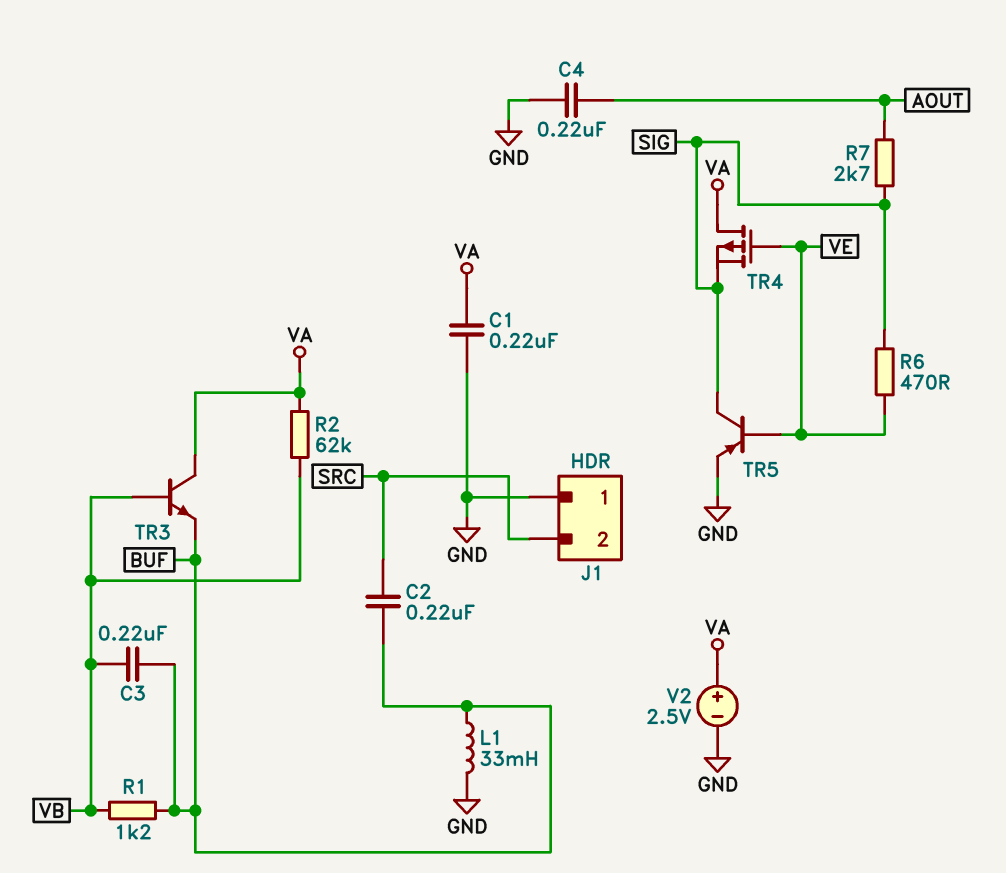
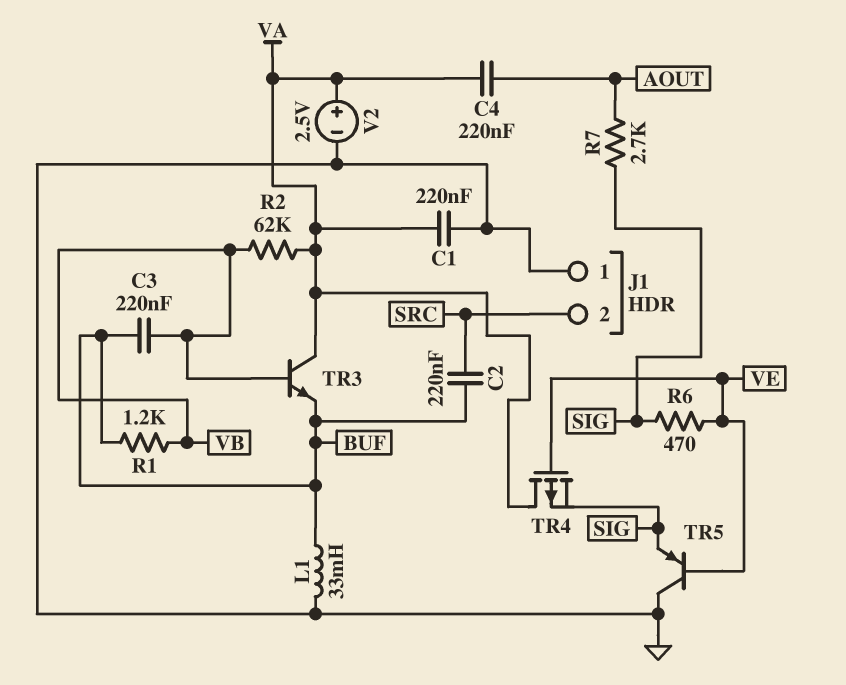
C4: 220nF (AOUT, GND) -> 220nF (AOUT, VA)
TR5: PNP (B VE, C SIG, E GND) -> PNP (B VE, C GND, E SIG)

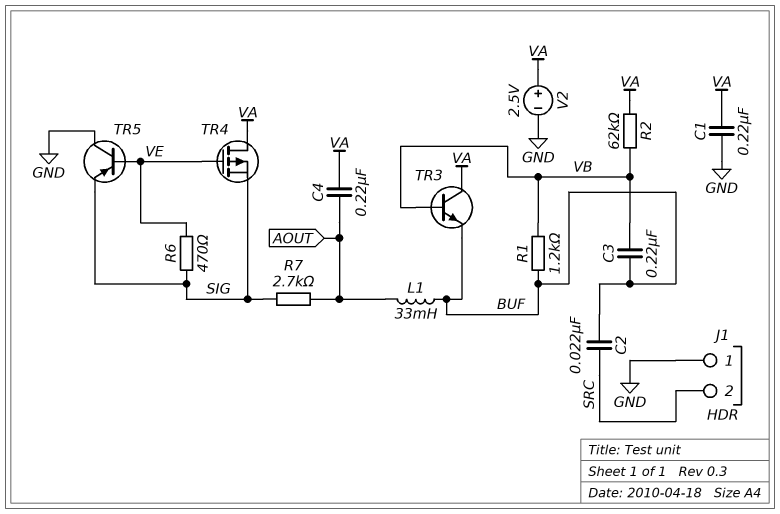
C2: 220nF (BUF, SRC) -> 22nF (BUF, SRC)
L1: 33mH (BUF, GND) -> 33mH (AOUT, BUF)

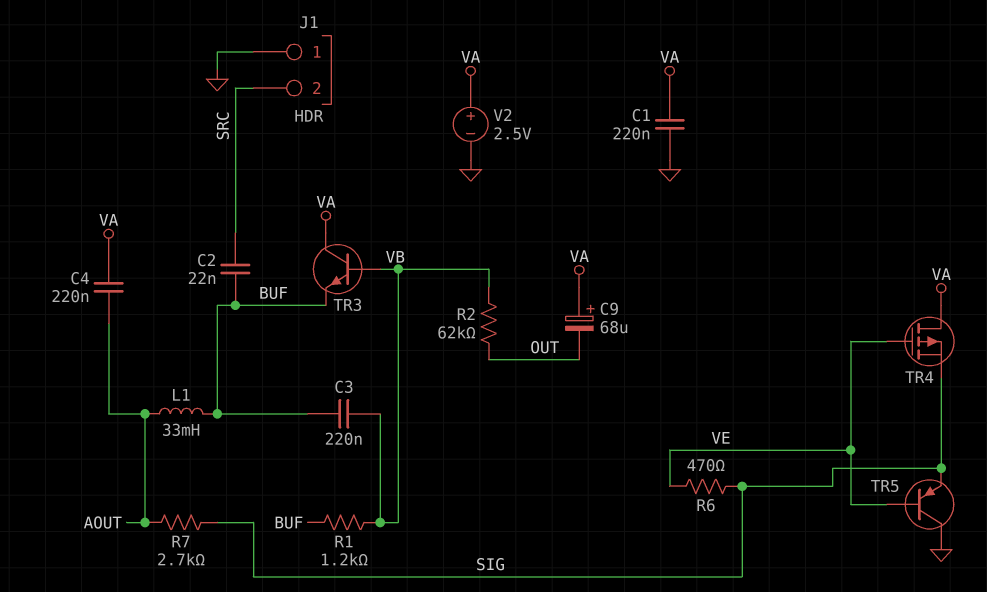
C9: none -> 68uF (plus VA, minus OUT)
R2: 62k (VA, VB) -> 62k (OUT, VB)

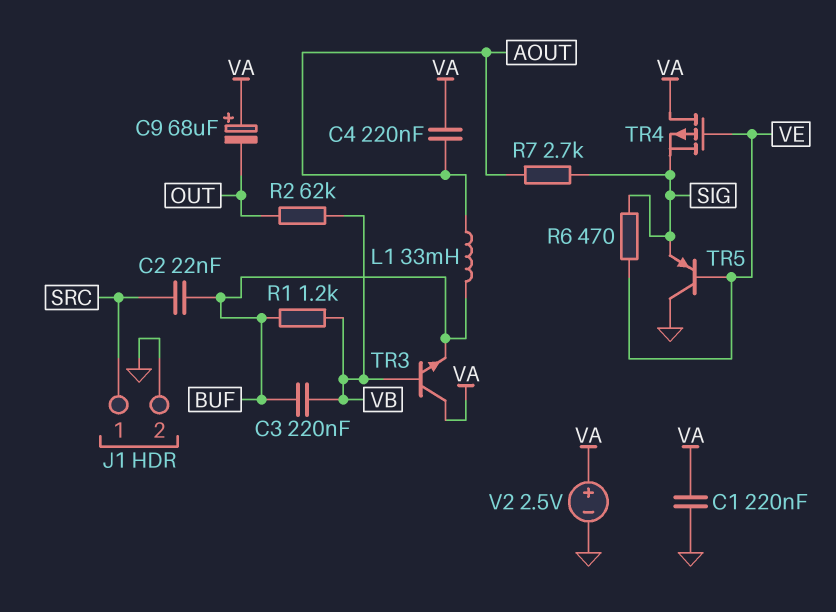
J1 pin 1: GND -> SRC
J1 pin 2: SRC -> GND

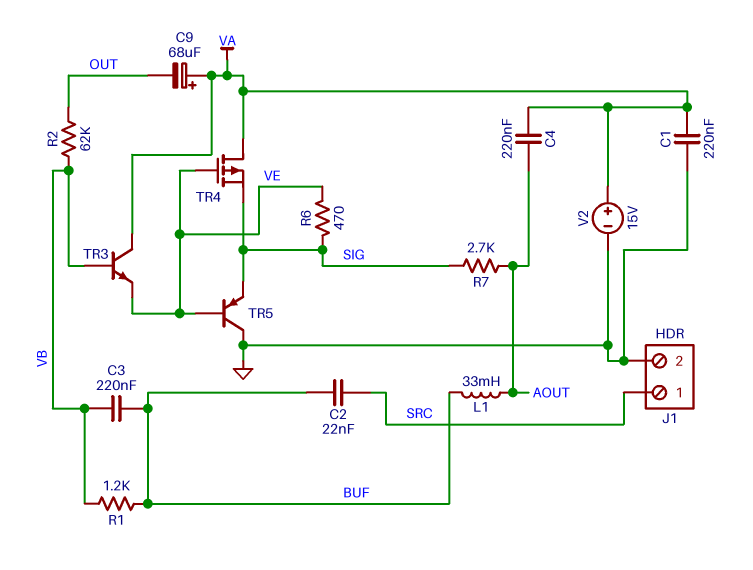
TR3: NPN (B VB, C VA, E BUF) -> NPN (B VB, C VA, E VE)
V2: 2.5V (plus VA, minus GND) -> 15V (plus VA, minus GND)

